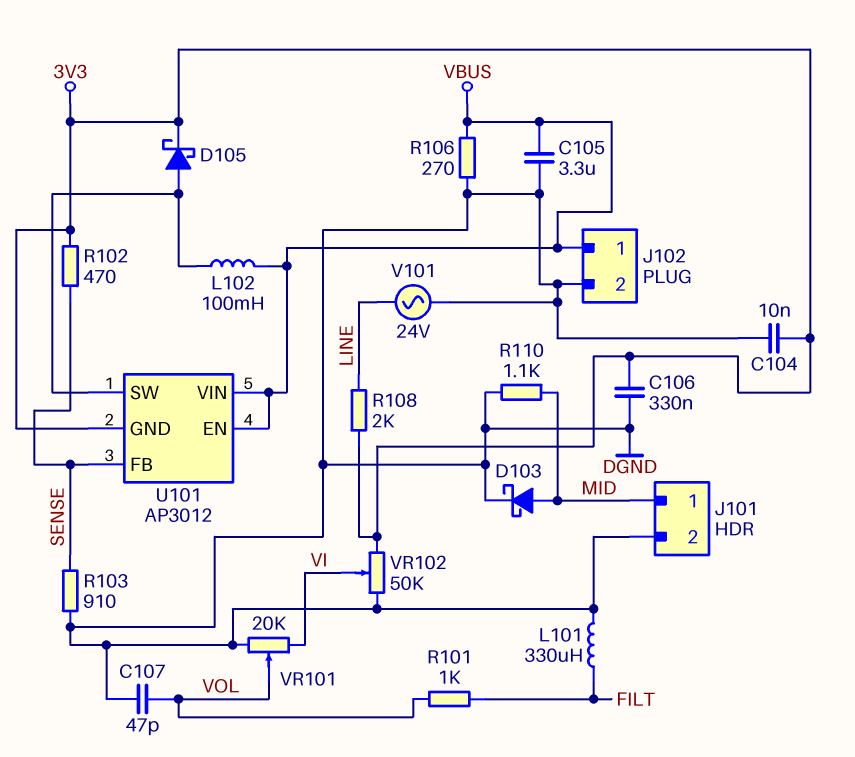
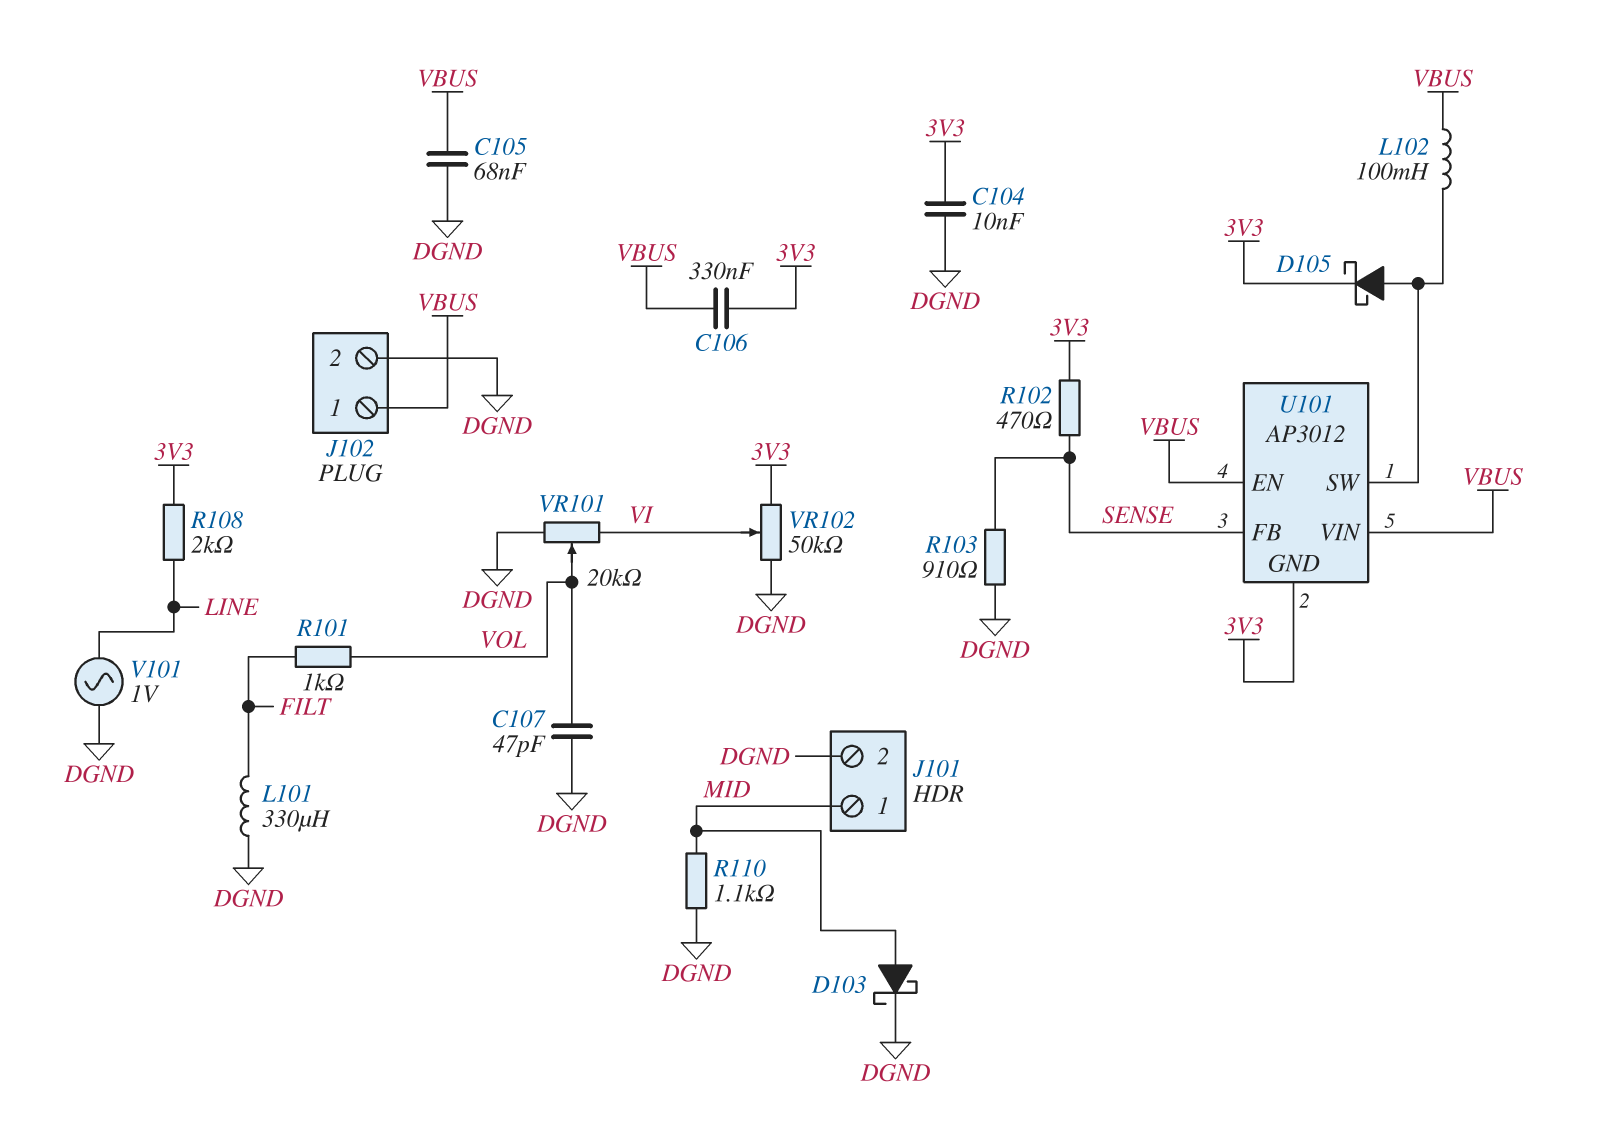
C105: 3.3uF (DGND, VBUS) -> 68nF (DGND, VBUS)
C106: 330nF (3V3, DGND) -> 330nF (3V3, VBUS)
R106: 270 (DGND, VBUS) -> none
V101: AC 24V (DGND, LINE) -> AC 1V (DGND, LINE)

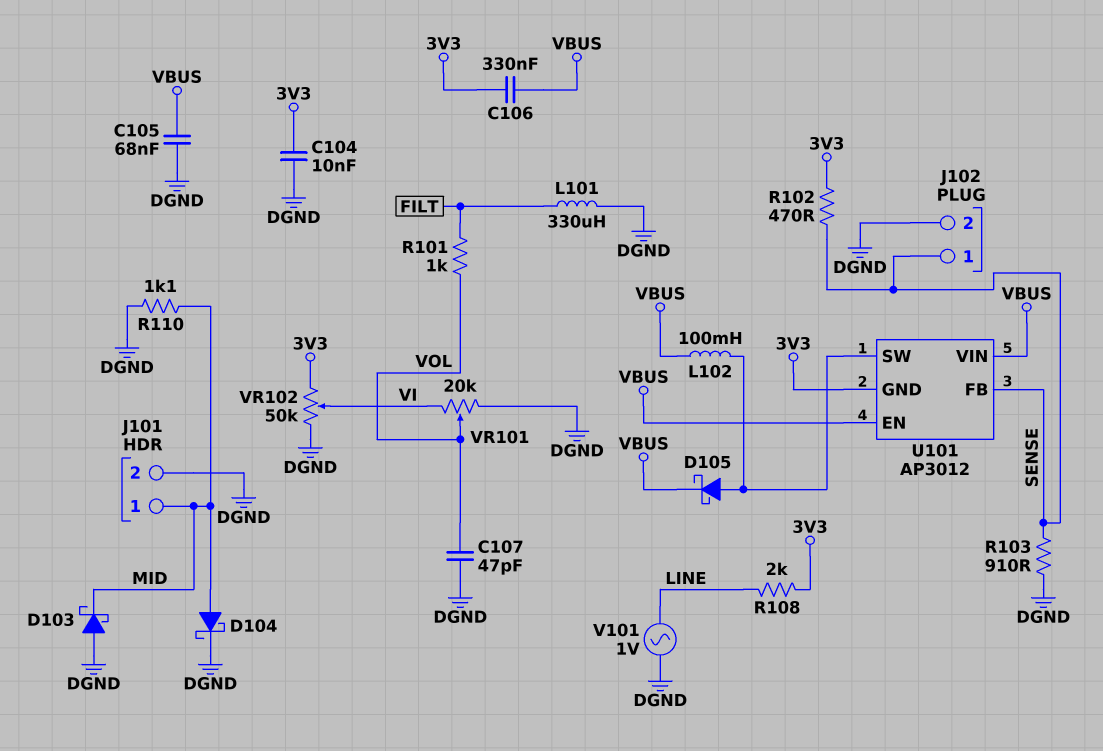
D103: schottky (A MID, K DGND) -> schottky (A DGND, K MID)
D104: none -> schottky (A MID, K DGND)
D105: schottky (A U101/SW, K 3V3) -> schottky (A U101/SW, K VBUS)
J102 pin 1: VBUS -> SENSE

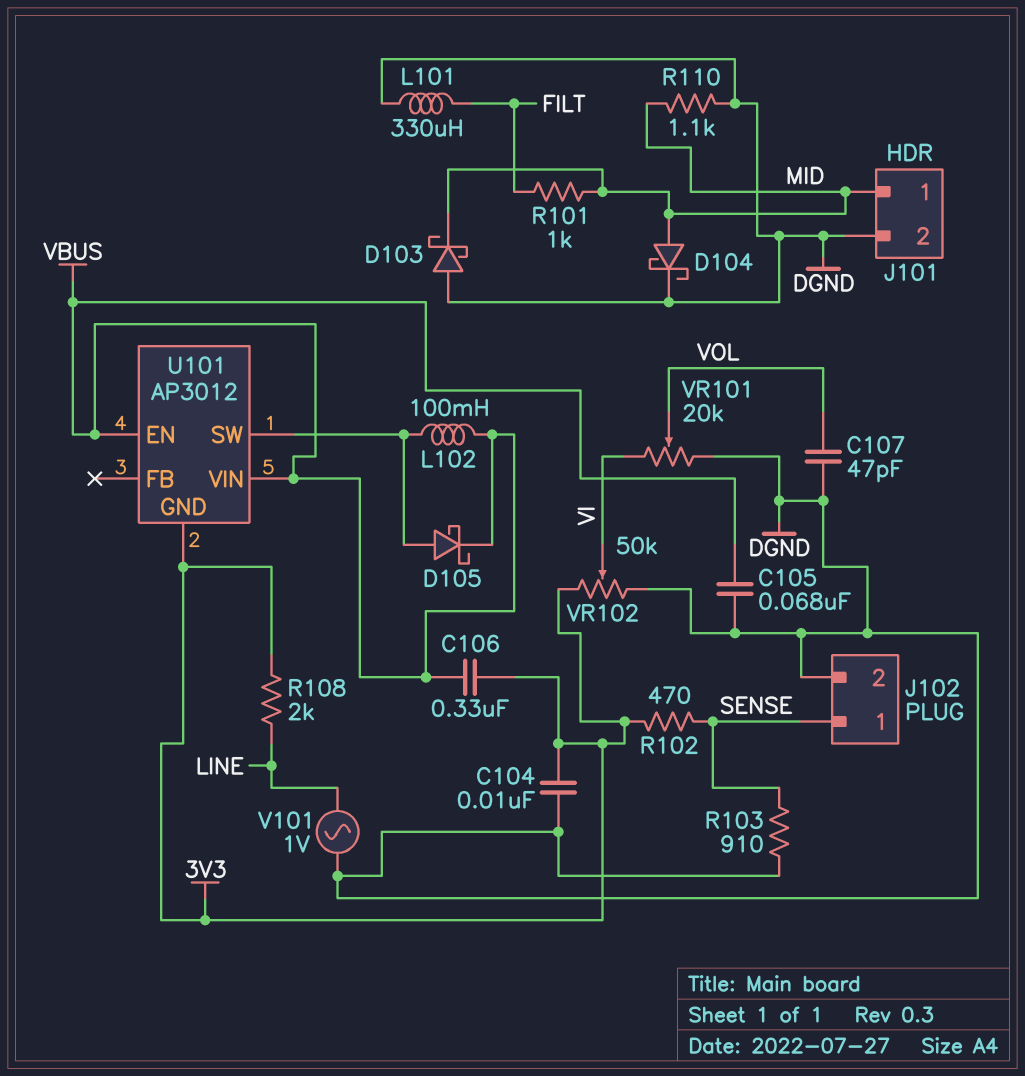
R101: 1k (FILT, VOL) -> 1k (FILT, MID)
U101 pin FB: SENSE -> none

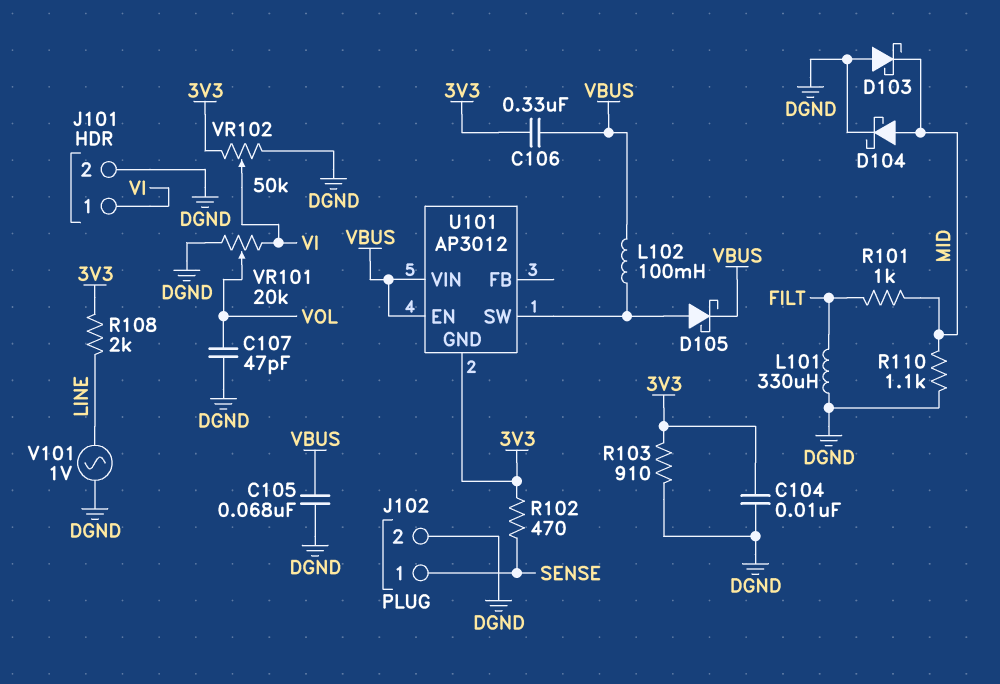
J101 pin 1: MID -> VI
R103: 910 (DGND, SENSE) -> 910 (3V3, DGND)

